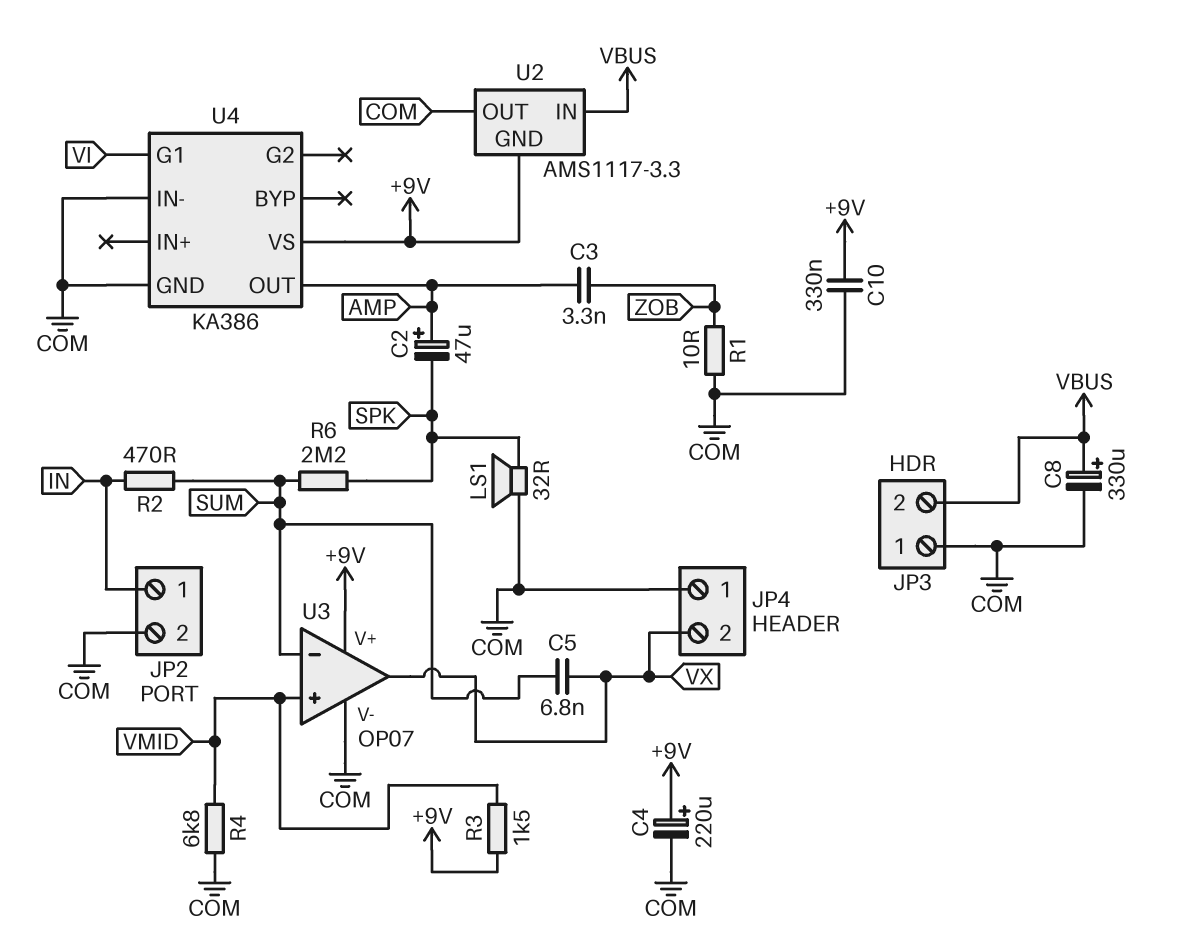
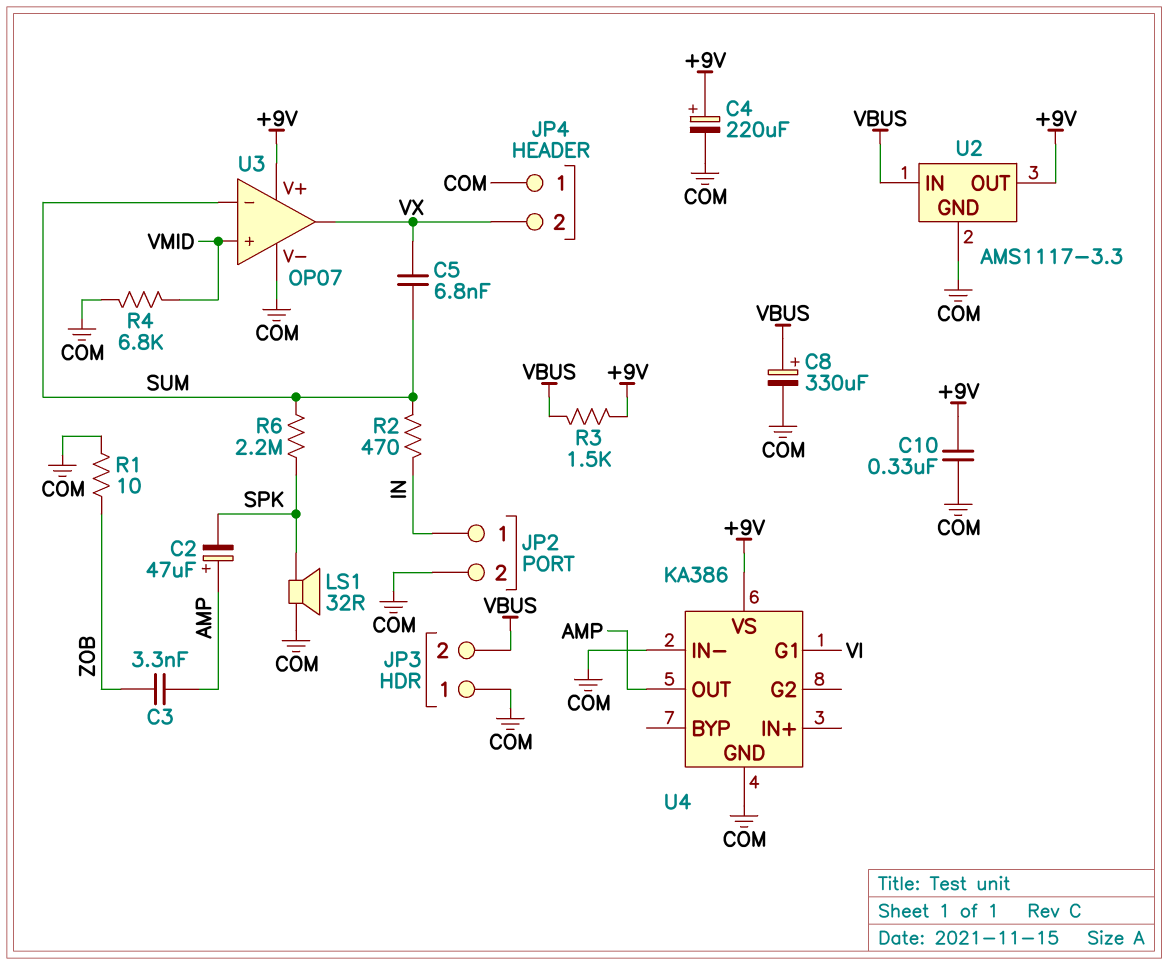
R3: 1.5k (+9V, VMID) -> 1.5k (+9V, VBUS)
U2 pin GND: +9V -> COM
U2 pin OUT: COM -> +9V

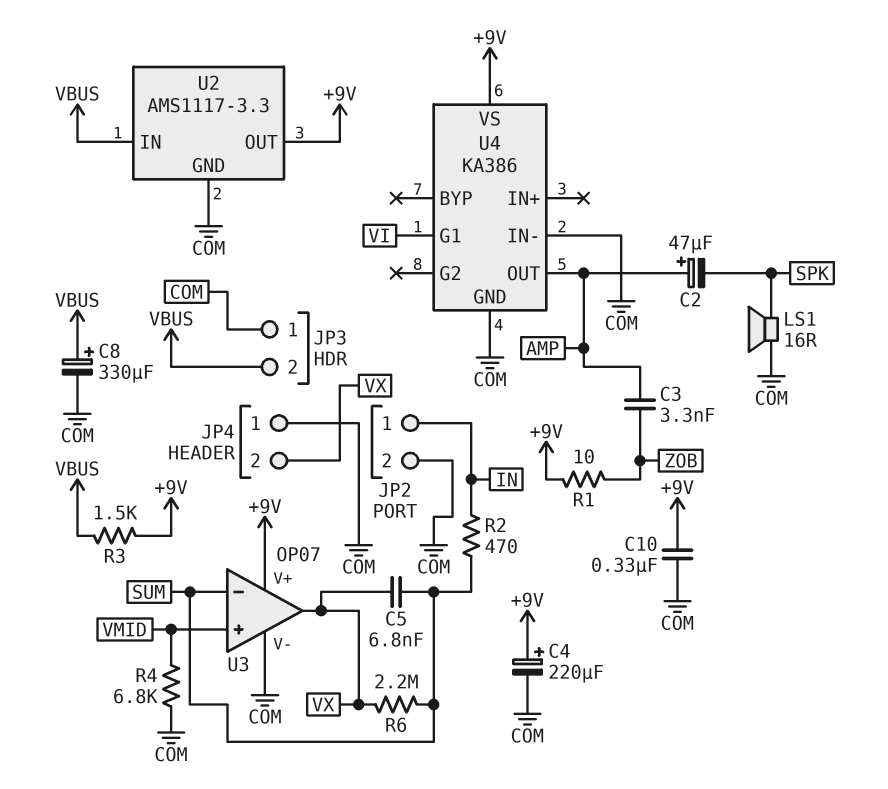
LS1: speaker 32R (COM, SPK) -> speaker 16R (COM, SPK)
R1: 10 (COM, ZOB) -> 10 (+9V, ZOB)
R6: 2.2M (SPK, SUM) -> 2.2M (SUM, VX)

